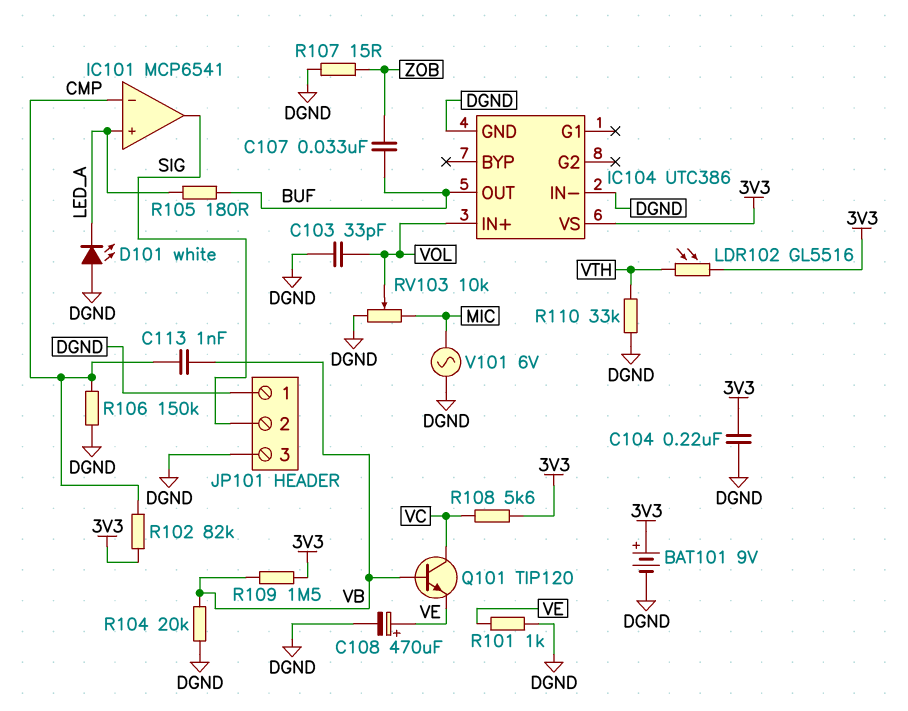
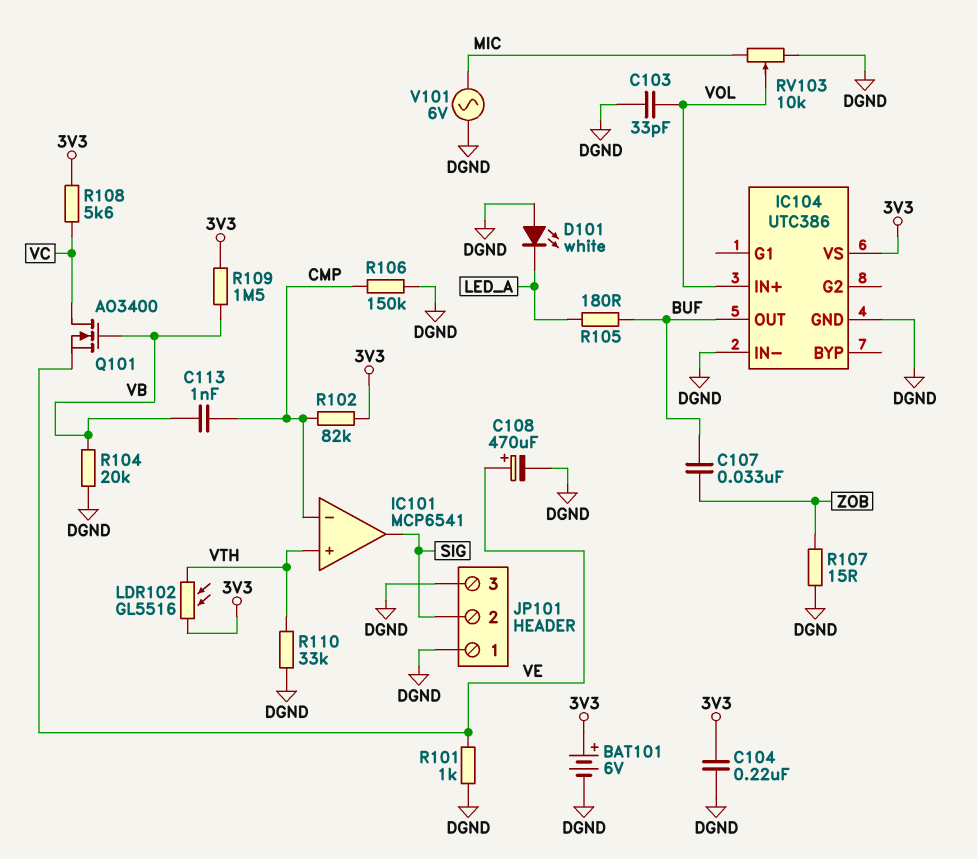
BAT101: 9V (plus 3V3, minus DGND) -> 6V (plus 3V3, minus DGND)
IC101 pin in+: LED_A -> VTH
Q101: NPN TIP120 (B VB, C VC, E VE) -> NMOS AO3400 (G VB, D VC, S VE)

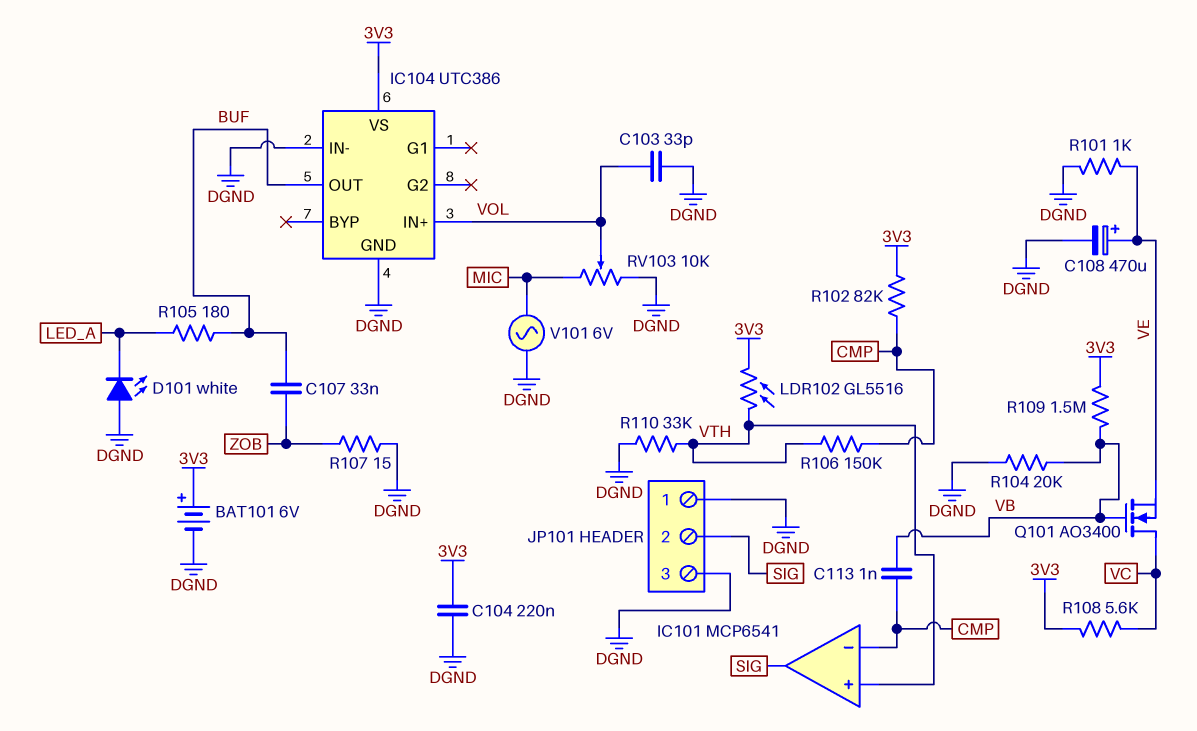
R106: 150k (CMP, DGND) -> 150k (CMP, VTH)

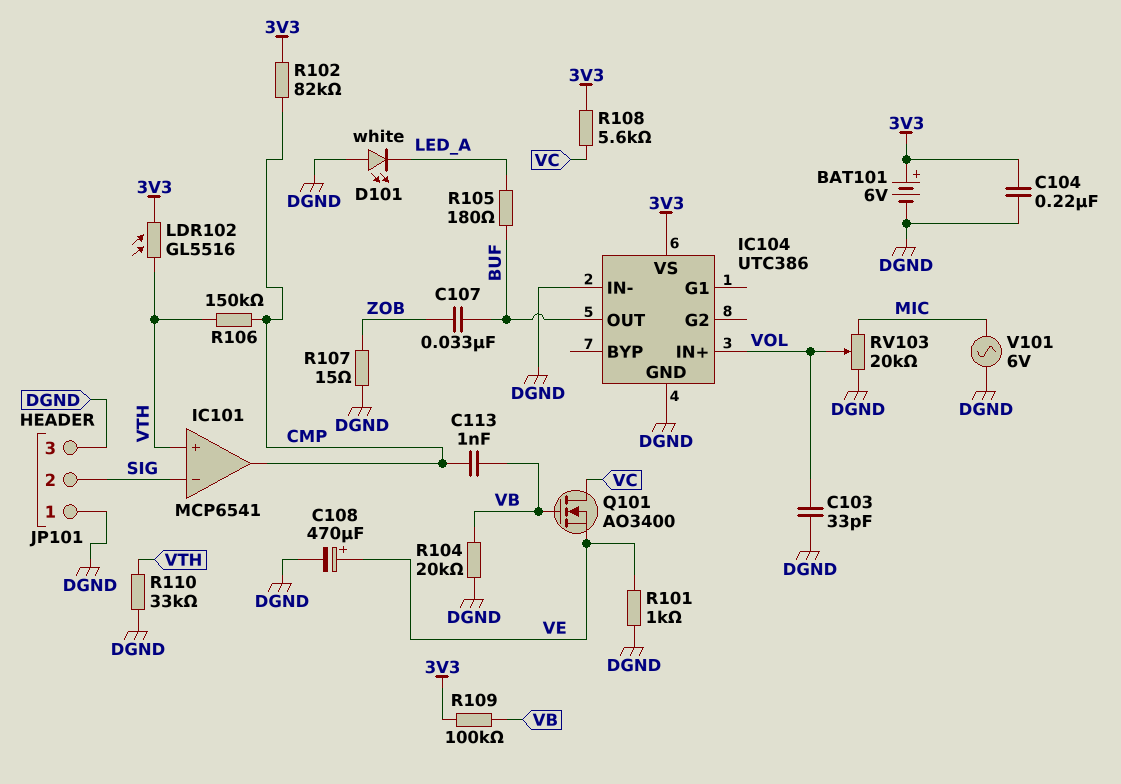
IC101 pin in-: CMP -> SIG
IC101 pin out: SIG -> CMP
R109: 1.5M (3V3, VB) -> 100k (3V3, VB)
RV103: 10k (DGND, MIC, wiper VOL) -> 20k (DGND, MIC, wiper VOL)

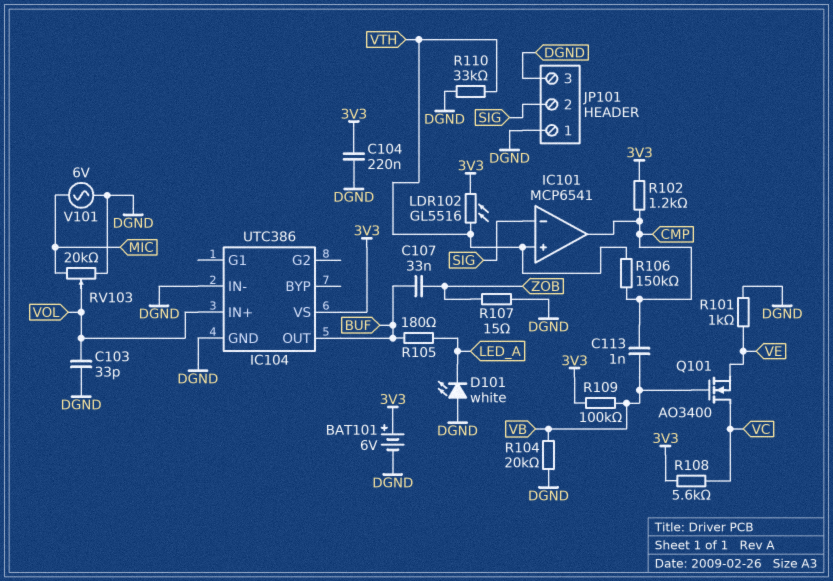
C108: 470uF (plus VE, minus DGND) -> none
R102: 82k (3V3, CMP) -> 1.2k (3V3, CMP)

